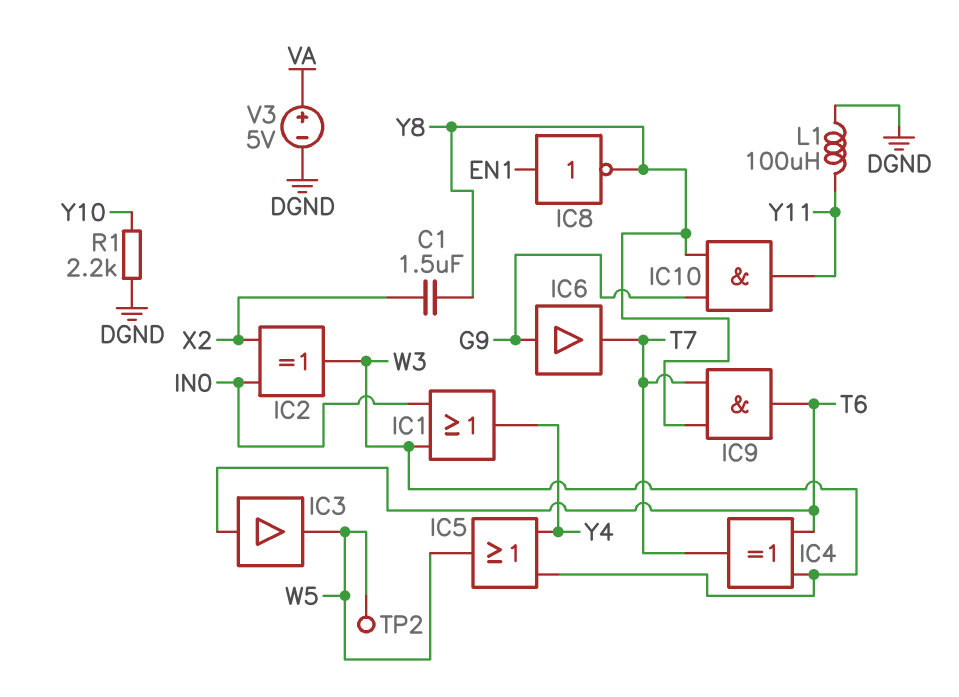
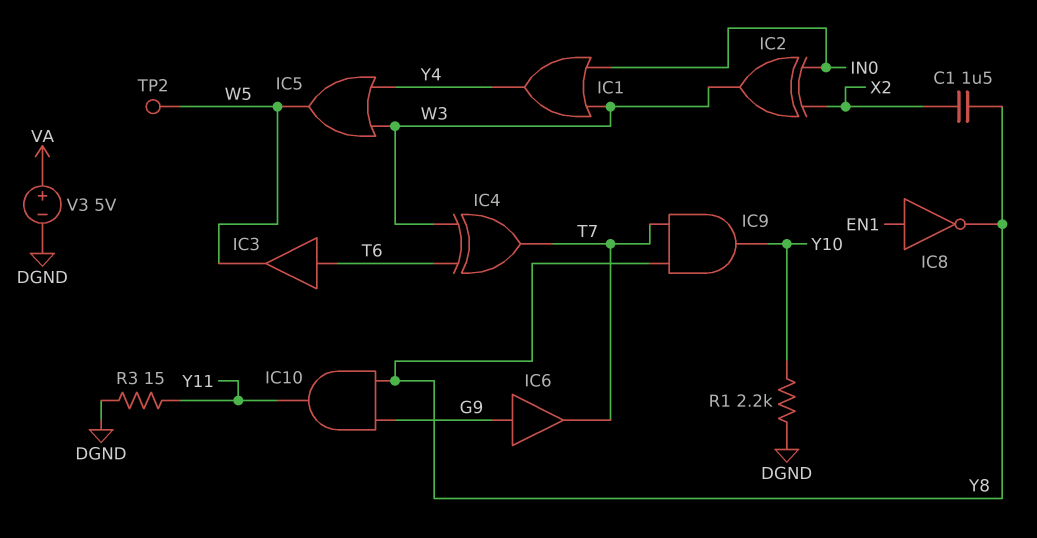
IC9: AND (in T7, in Y8, out T6) -> AND (in T7, in Y8, out Y10)
L1: 100uH (DGND, Y11) -> none
R3: none -> 15 (DGND, Y11)

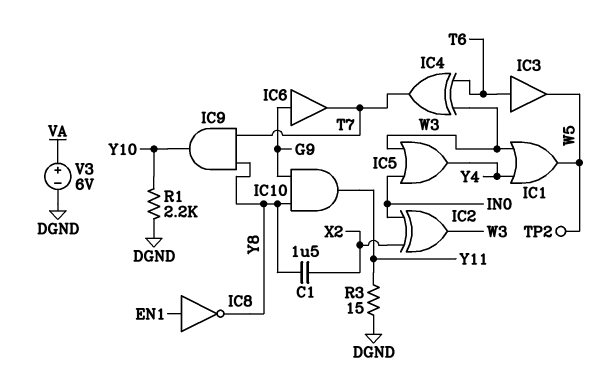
IC1: OR (in IN0, in W3, out Y4) -> OR (in W3, in Y4, out W5)
IC5: OR (in W3, in Y4, out W5) -> OR (in IN0, in W3, out Y4)
V3: 5V (plus VA, minus DGND) -> 6V (plus VA, minus DGND)

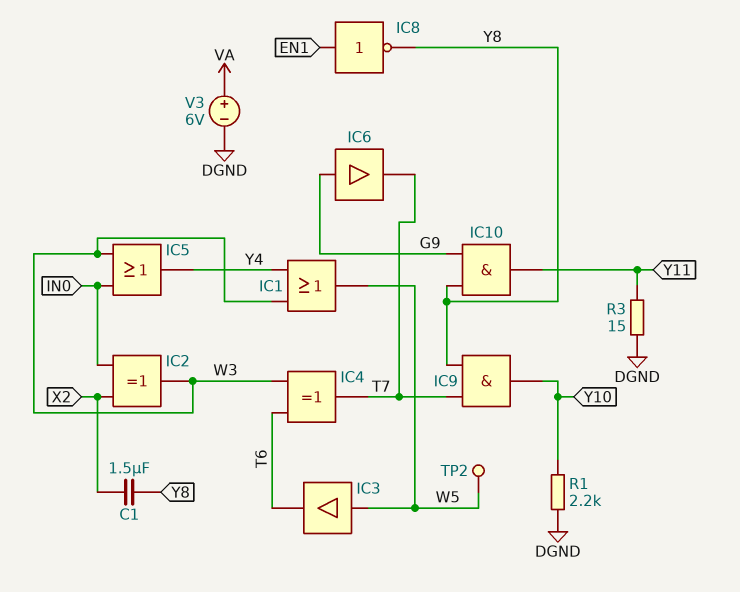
IC3: buffer (in T6, out W5) -> buffer (in W5, out T6)

